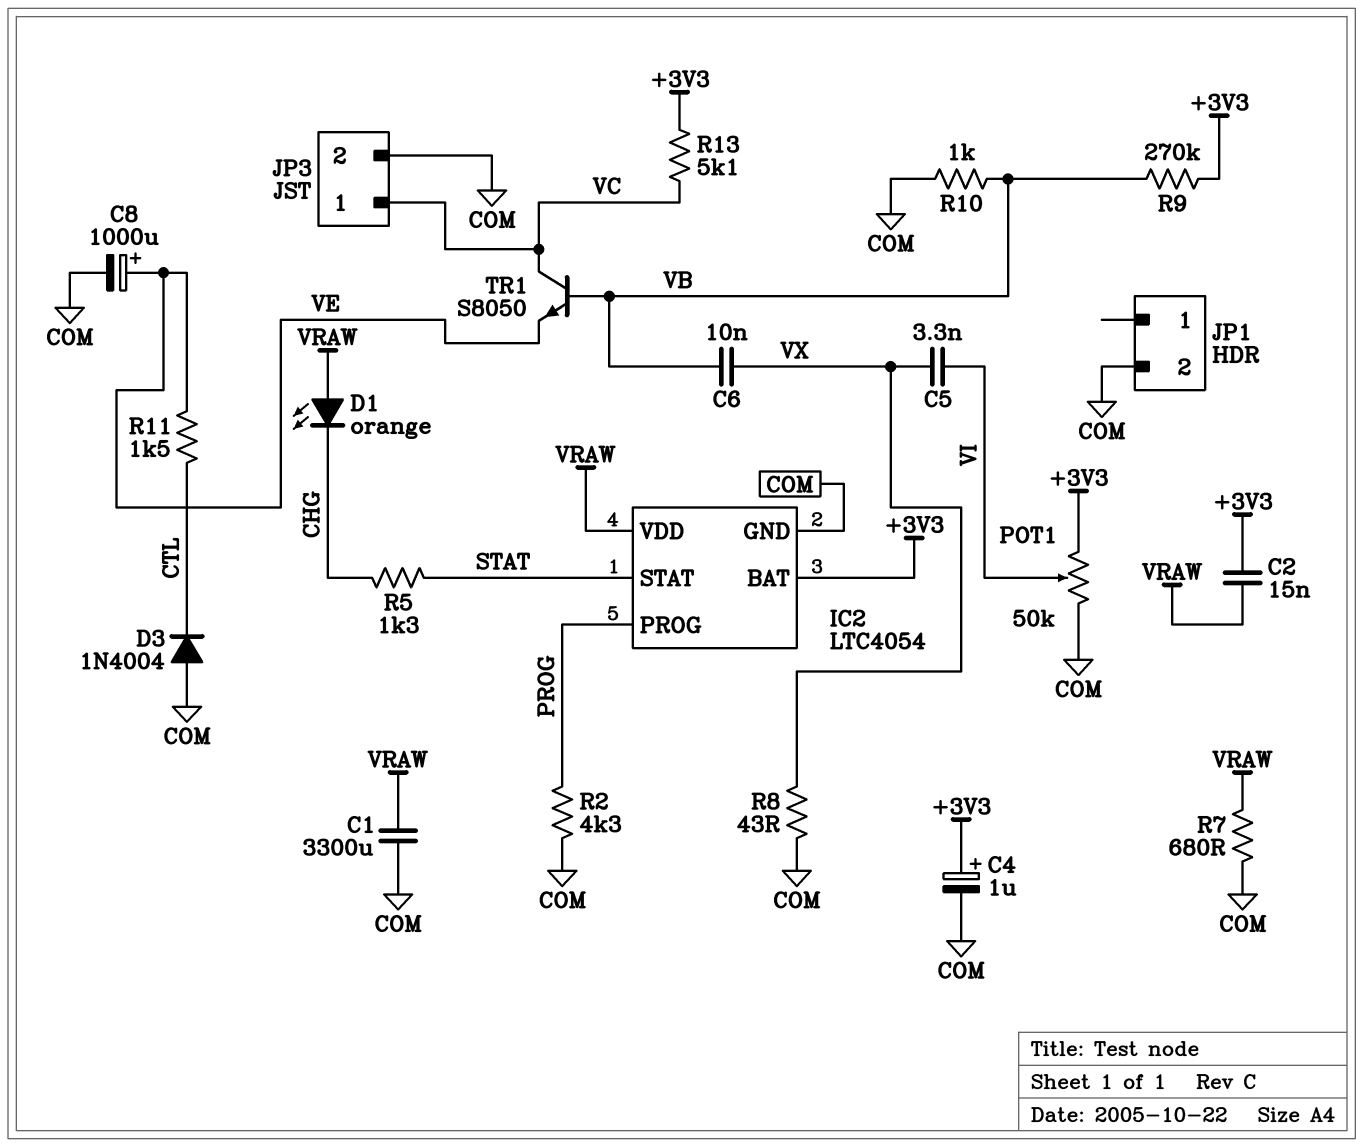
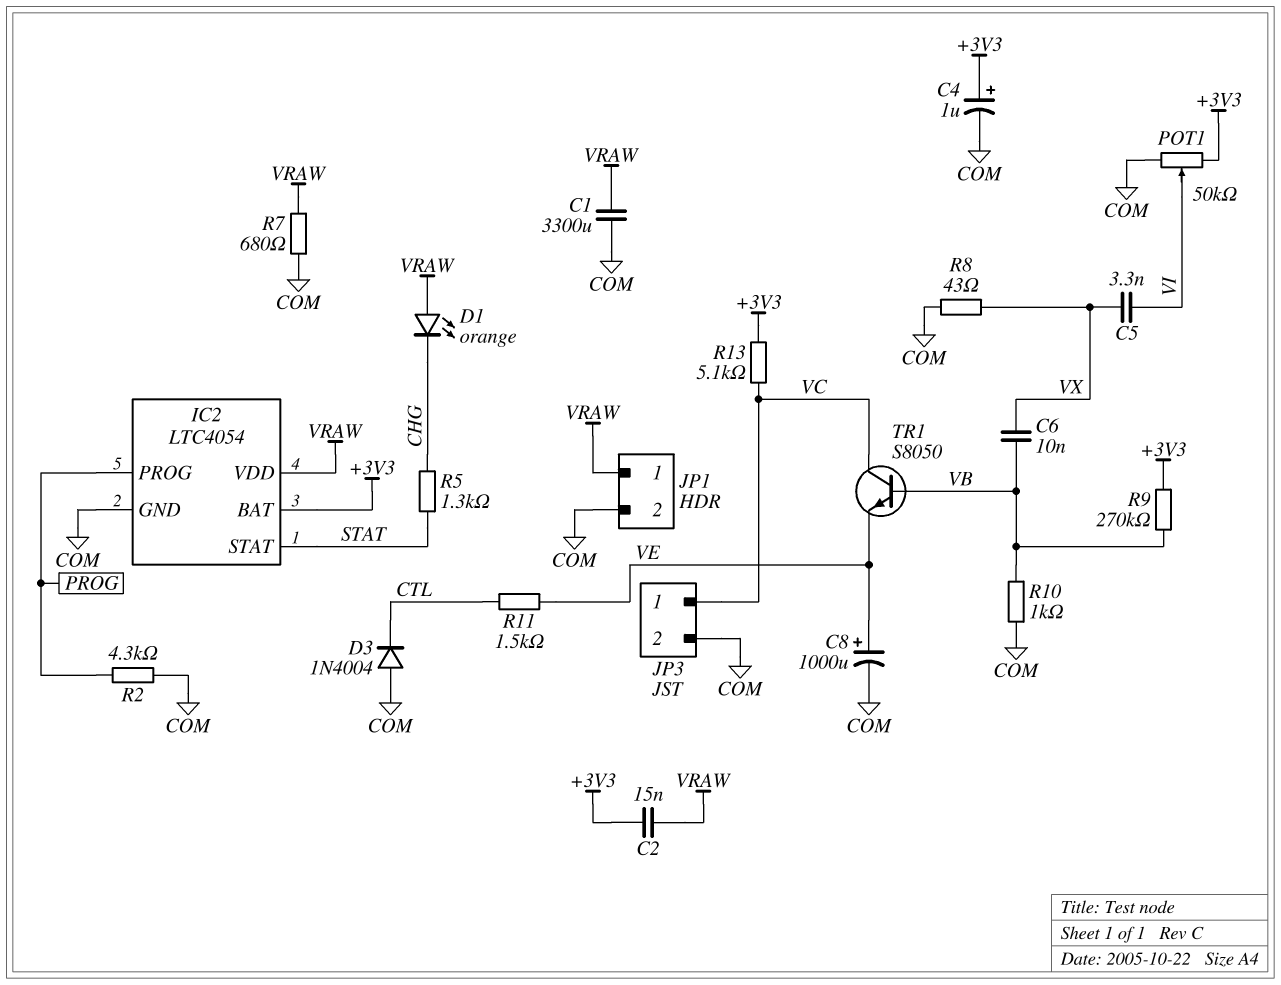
JP1 pin 1: none -> VRAW

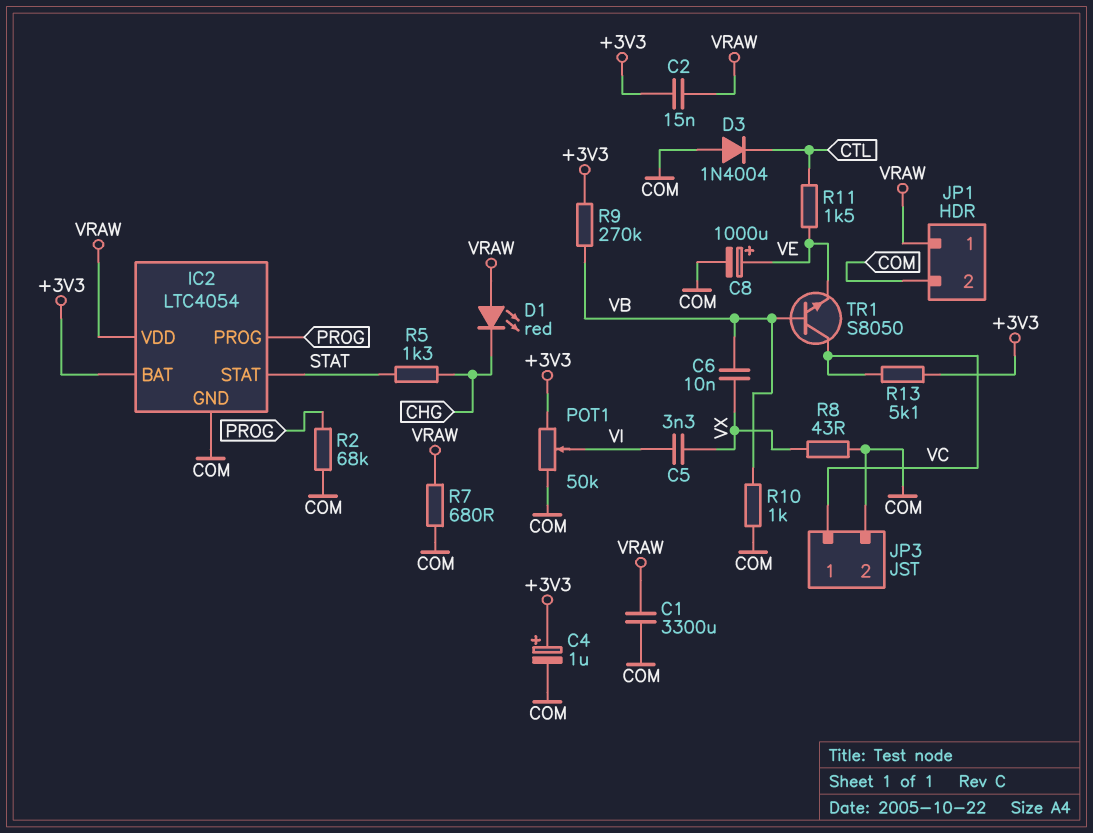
D1: LED orange (A VRAW, K CHG) -> LED red (A VRAW, K CHG)
R2: 4.3k (COM, PROG) -> 68k (COM, PROG)

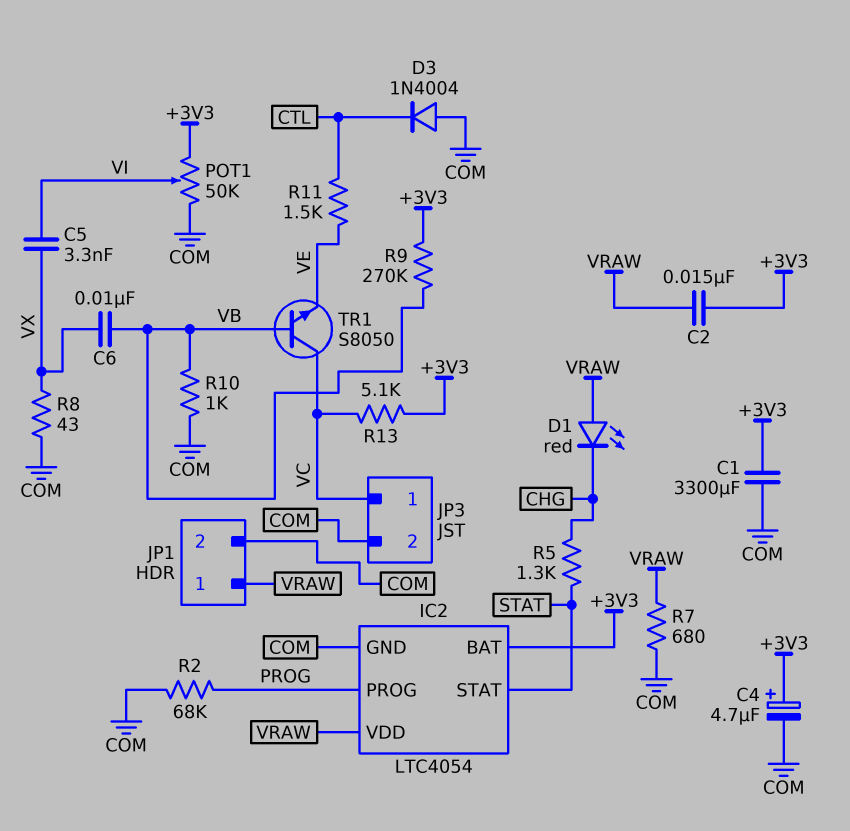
C1: 3300uF (COM, VRAW) -> 3300uF (+3V3, COM)
C4: 1uF (plus +3V3, minus COM) -> 4.7uF (plus +3V3, minus COM)
C8: 1000uF (plus VE, minus COM) -> none

